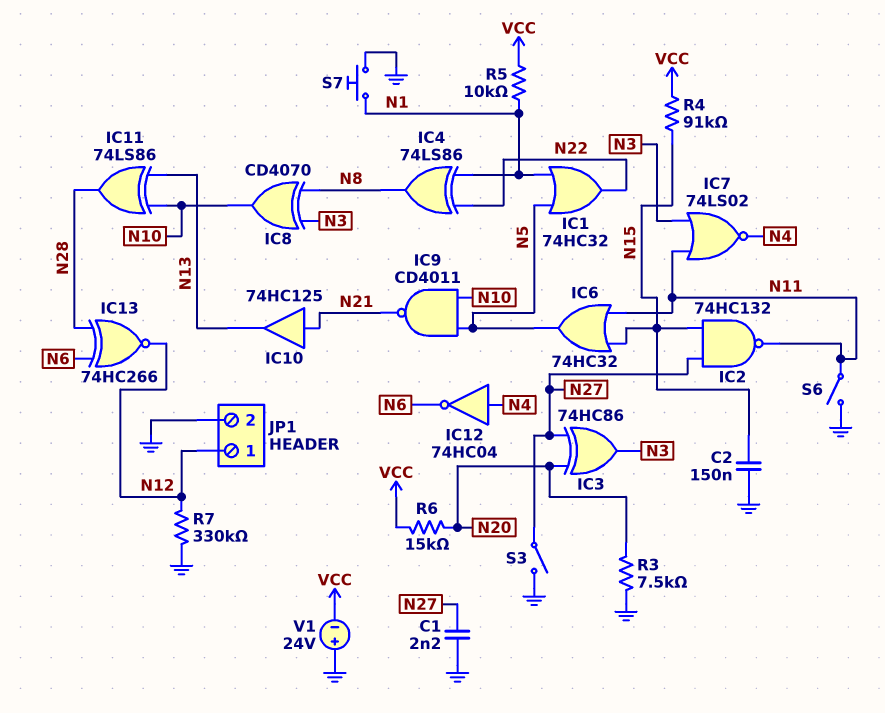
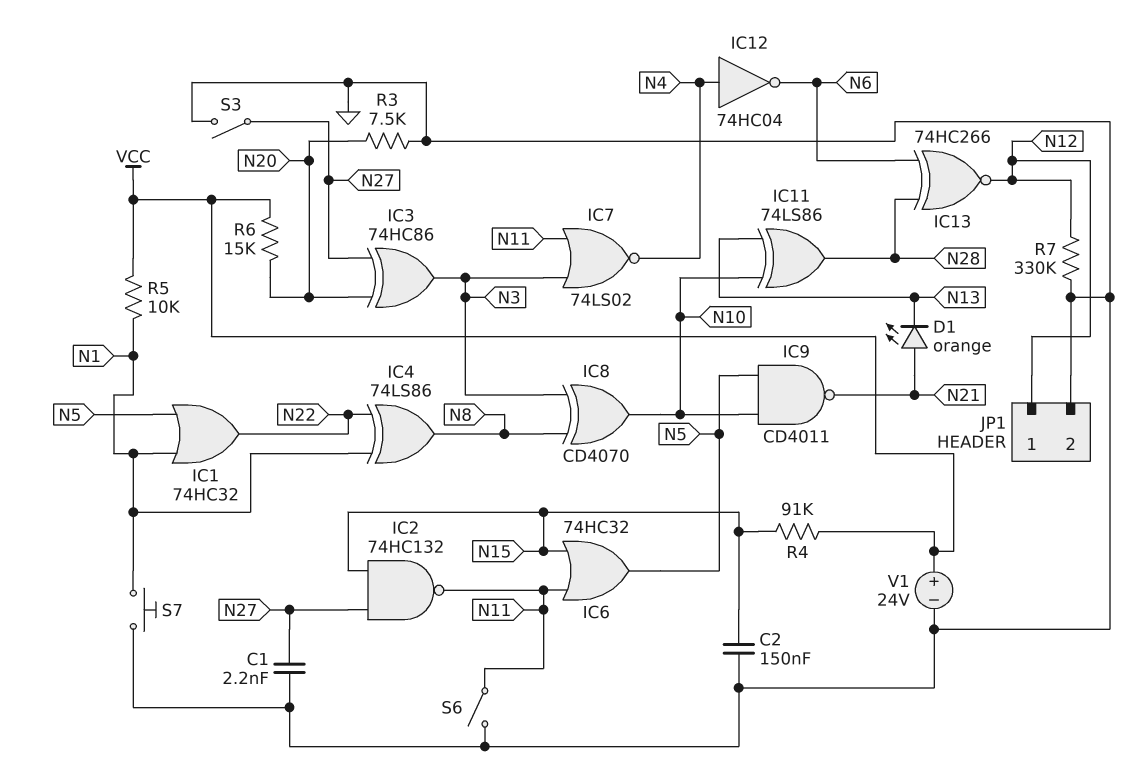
D1: none -> LED orange (A N21, K N13)
IC10: buffer 74HC125 (in N21, out N13) -> none
V1: 24V (plus GND, minus VCC) -> 24V (plus VCC, minus GND)

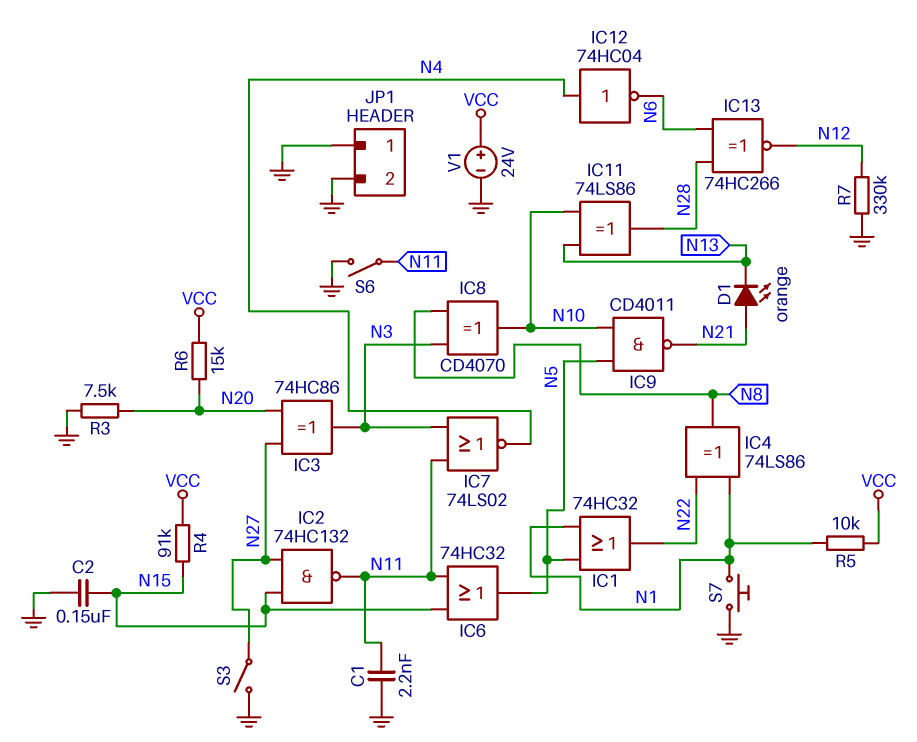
C1: 2.2nF (GND, N27) -> 2.2nF (GND, N11)
JP1 pin 1: N12 -> GND

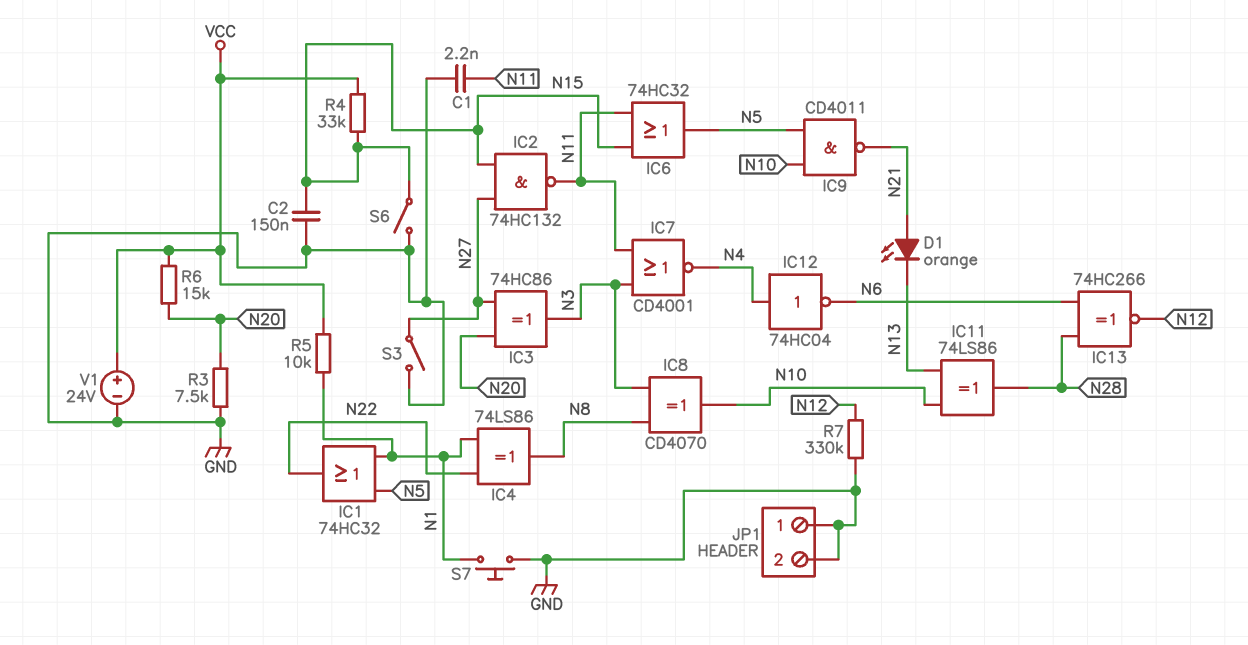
IC7: NOR 74LS02 (in N3, in N11, out N4) -> NOR CD4001 (in N3, in N11, out N4)
R4: 91k (N15, VCC) -> 33k (N15, VCC)
S6: switch (GND, N11) -> switch (GND, N15)

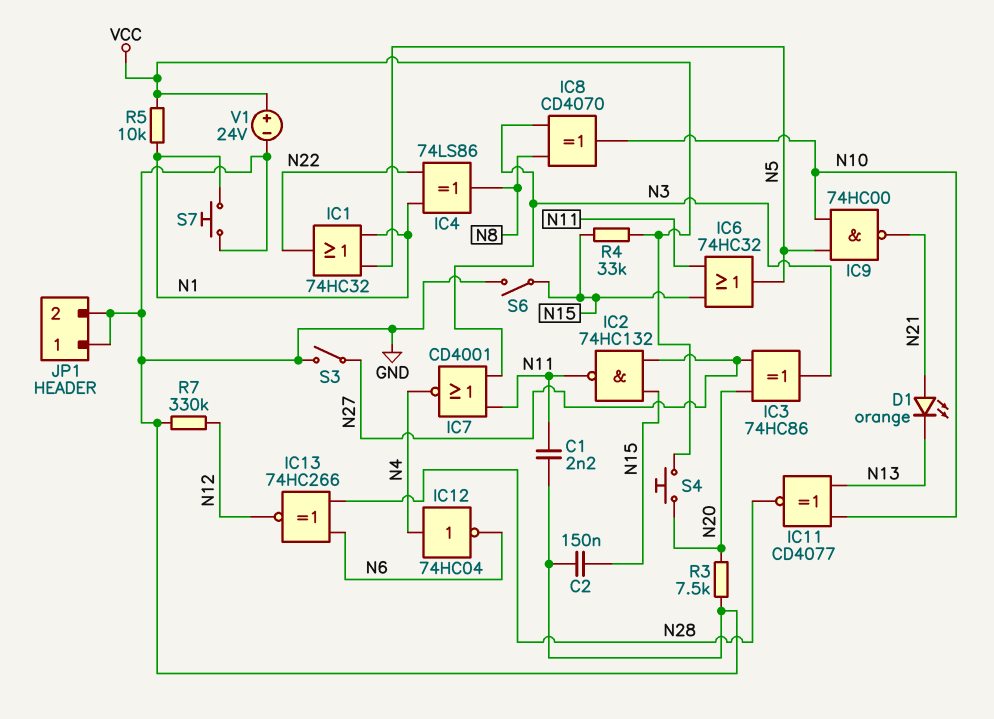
IC9: NAND CD4011 (in N5, in N10, out N21) -> NAND 74HC00 (in N5, in N10, out N21)
IC11: XOR 74LS86 (in N10, in N13, out N28) -> XNOR CD4077 (in N10, in N13, out N28)
R6: 15k (N20, VCC) -> none
S4: none -> button (N20, VCC)

